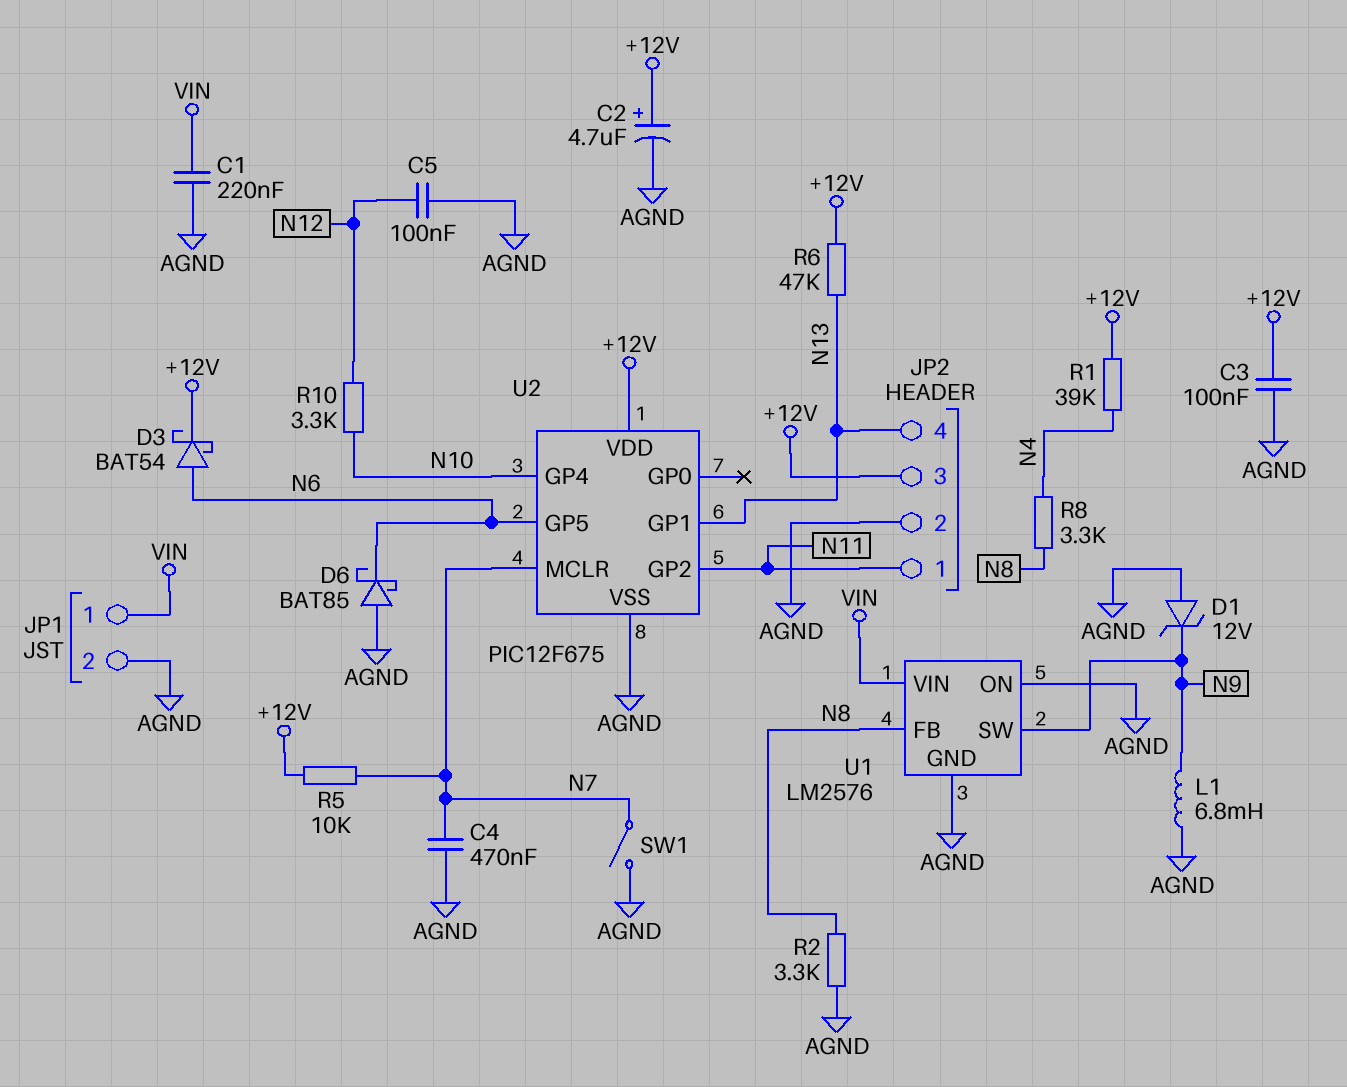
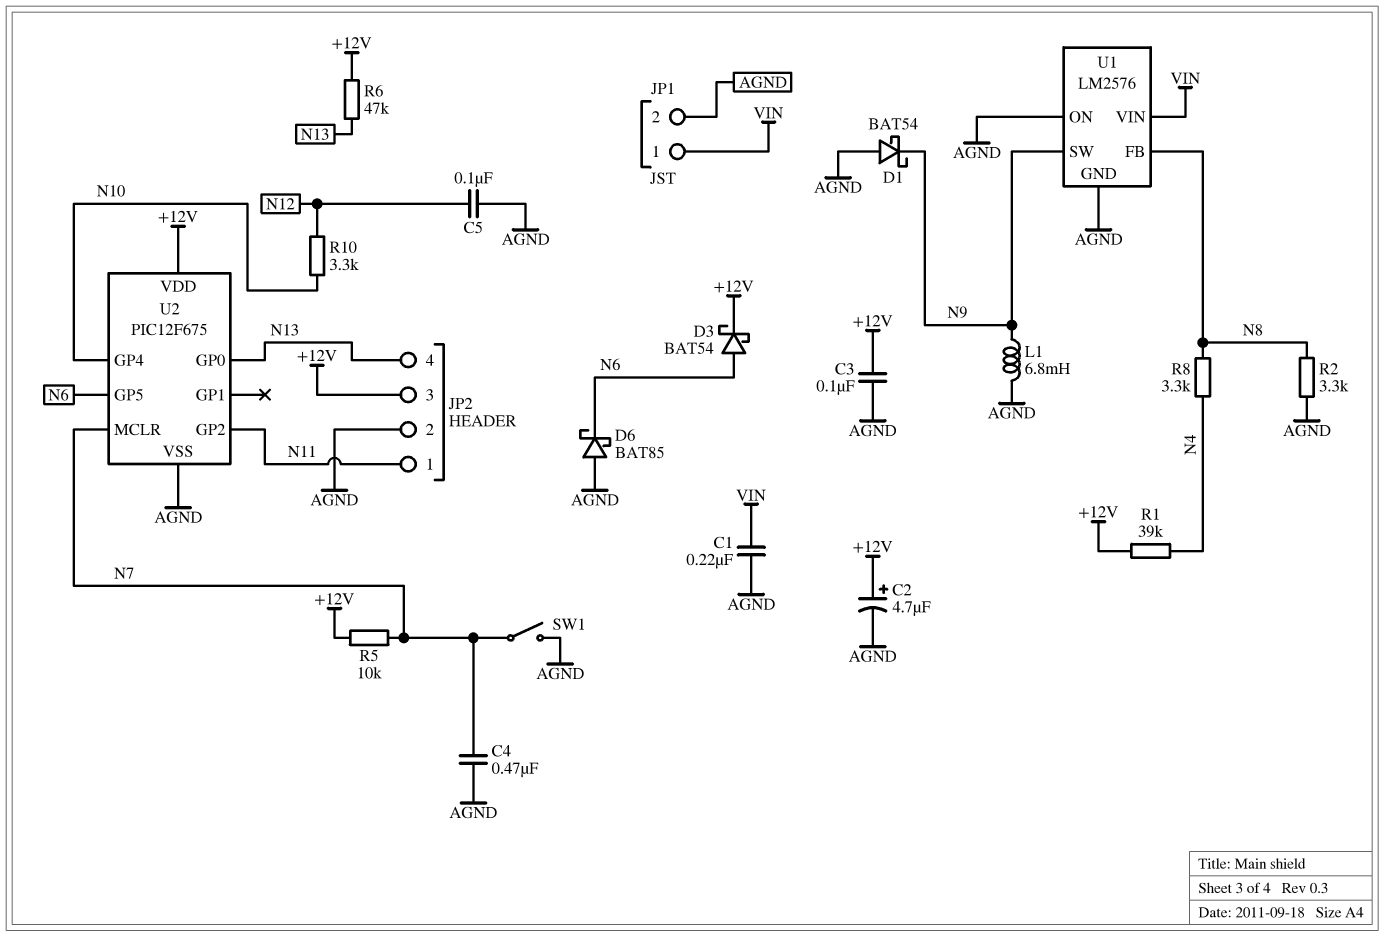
D1: zener 12V (A AGND, K N9) -> schottky BAT54 (A AGND, K N9)
U2 pin GP0: none -> N13
U2 pin GP1: N13 -> none

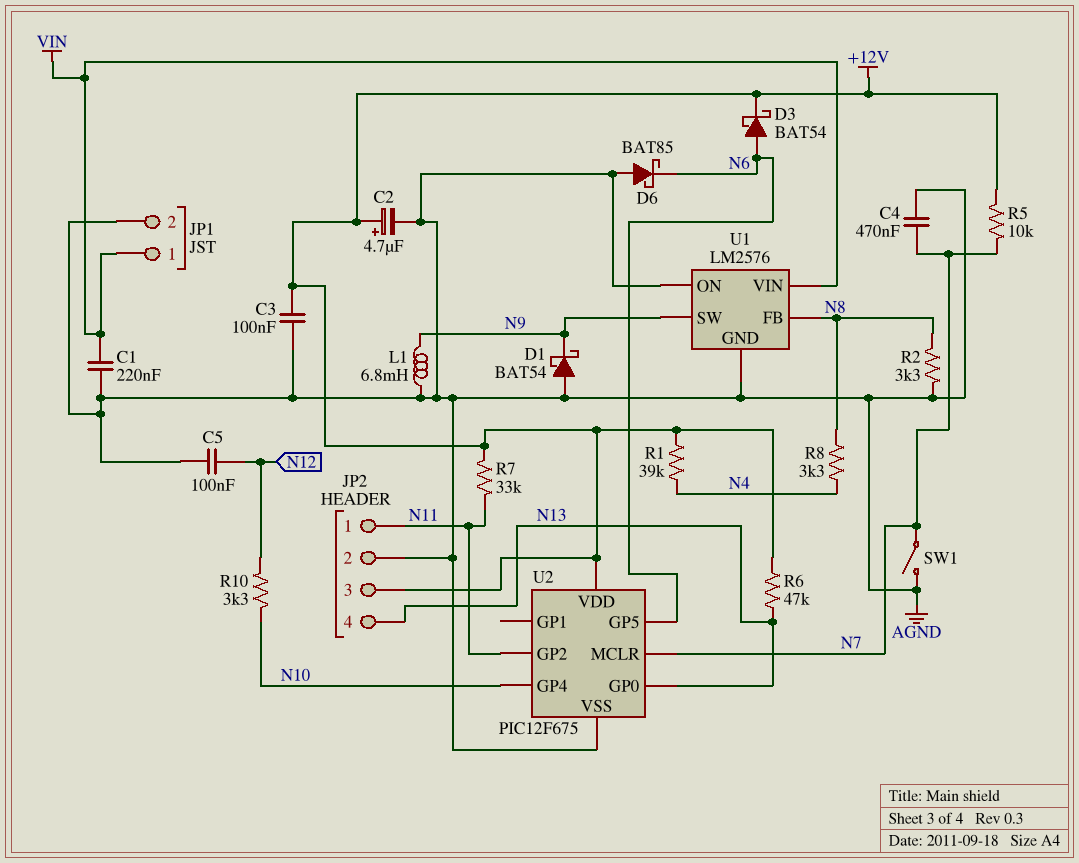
R7: none -> 33k (+12V, N11)

